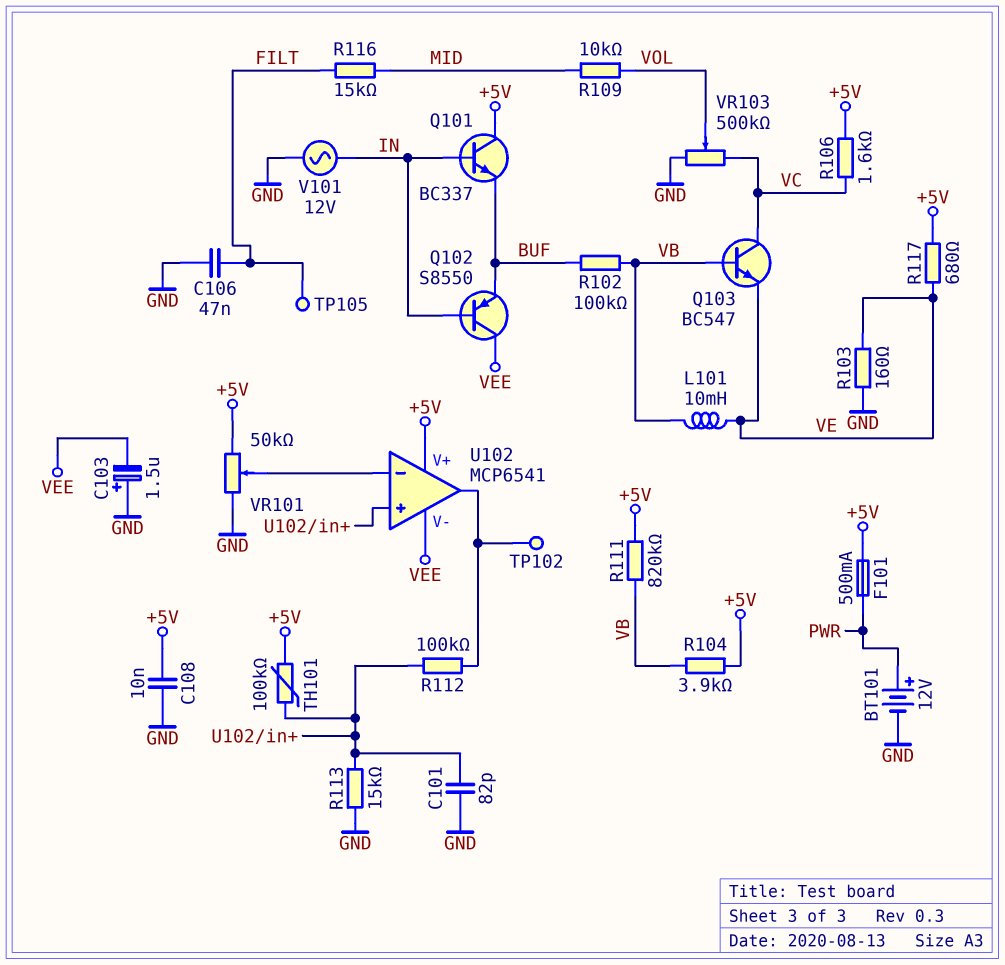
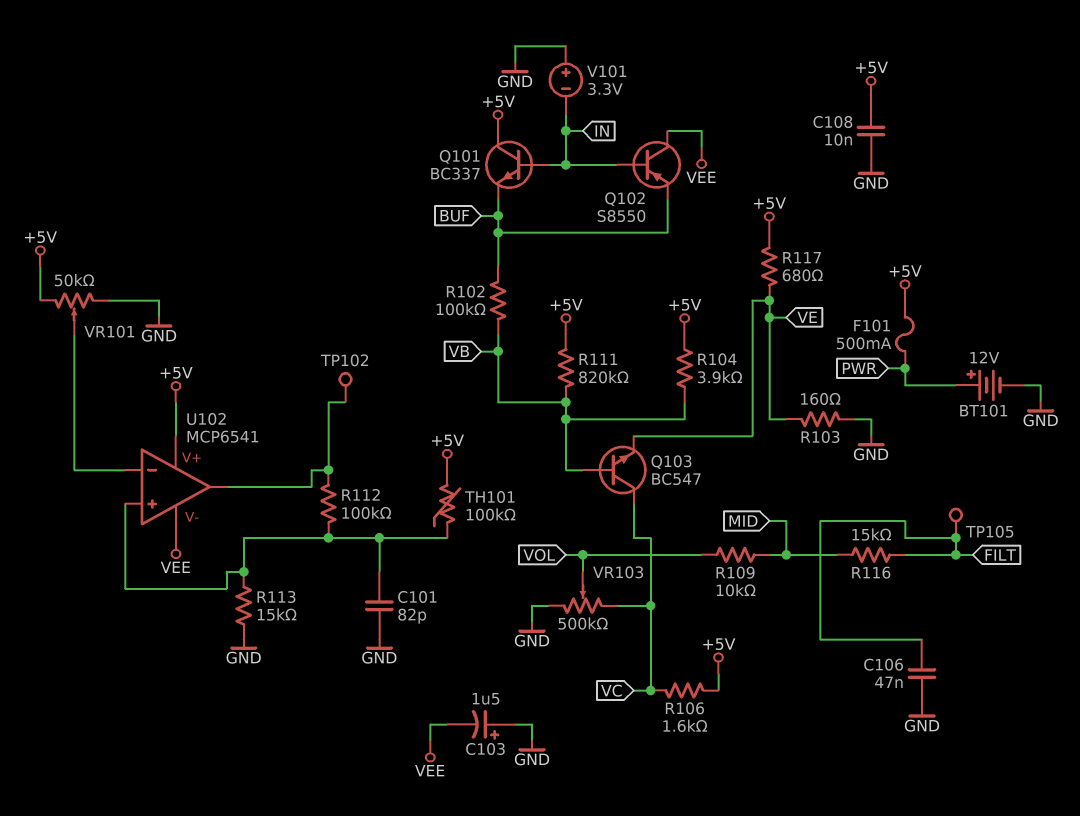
L101: 10mH (VB, VE) -> none
V101: AC 12V (GND, IN) -> 3.3V (plus GND, minus IN)

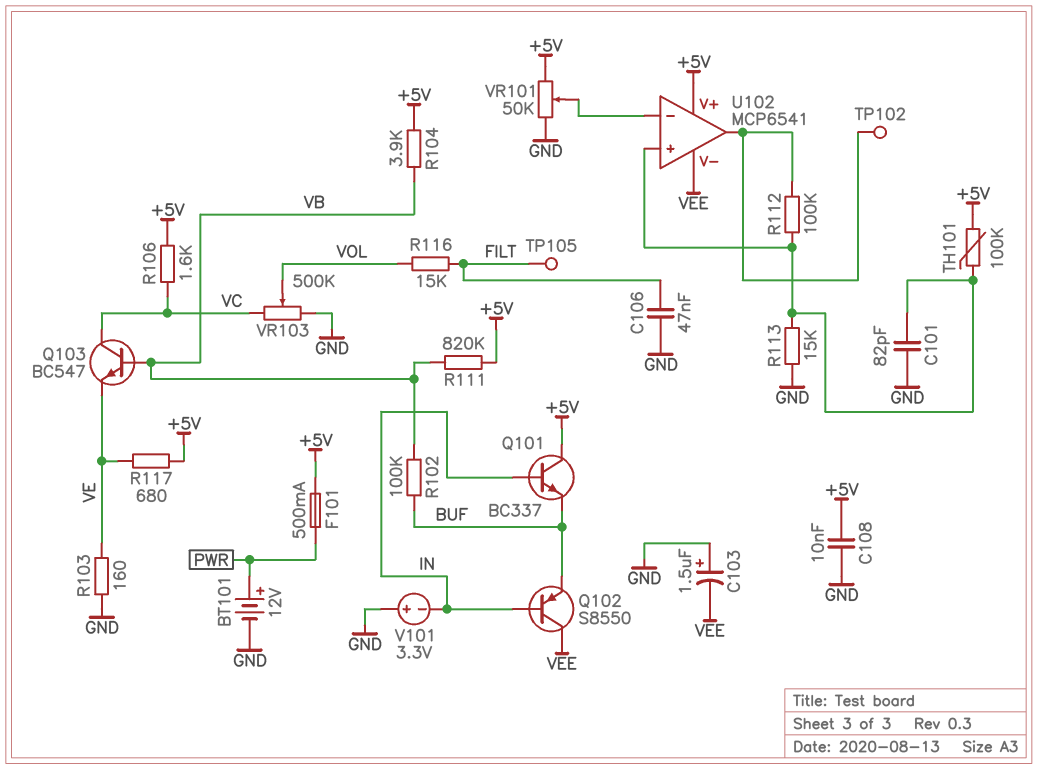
R109: 10k (MID, VOL) -> none
R116: 15k (FILT, MID) -> 15k (FILT, VOL)

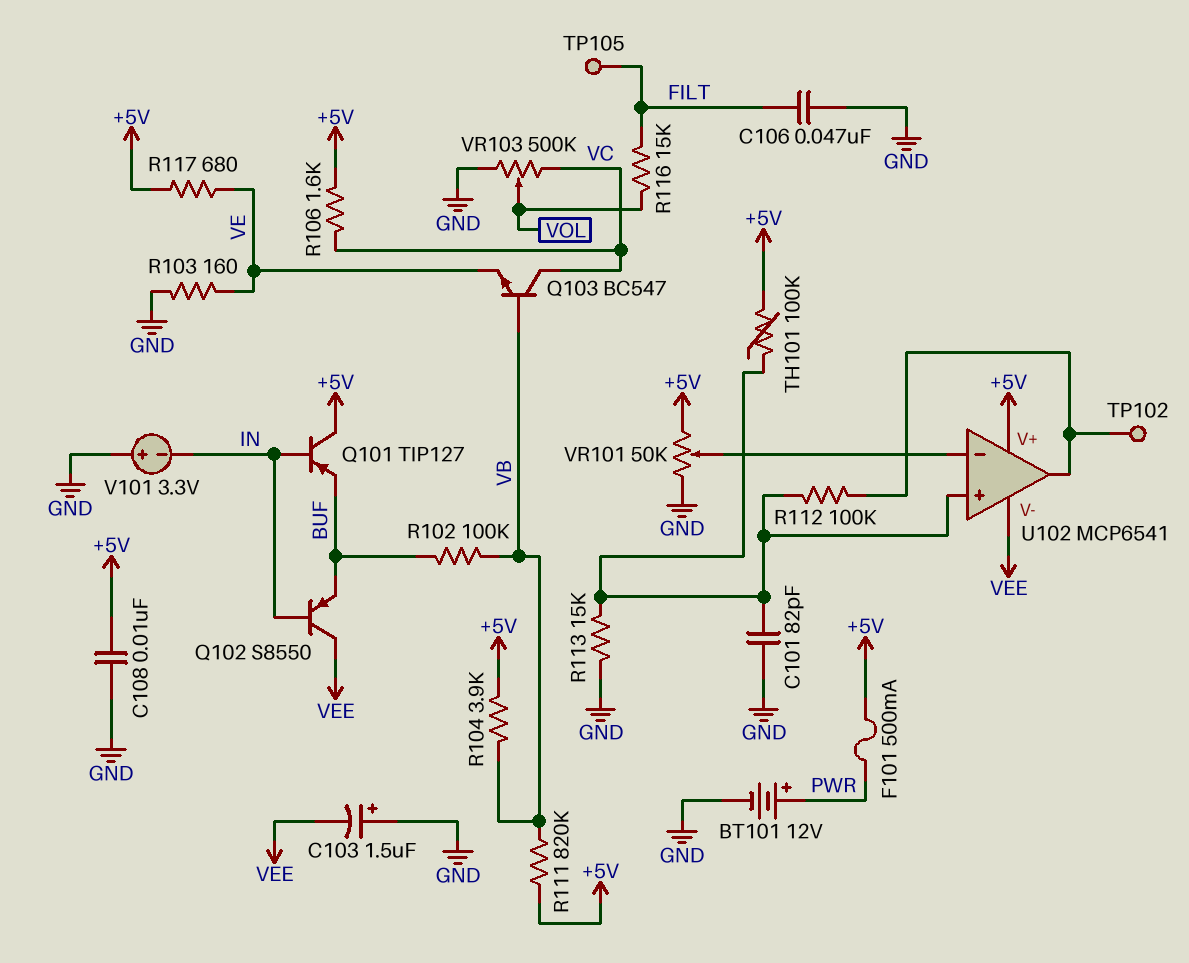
Q101: NPN BC337 (B IN, C +5V, E BUF) -> PNP TIP127 (B IN, C +5V, E BUF)

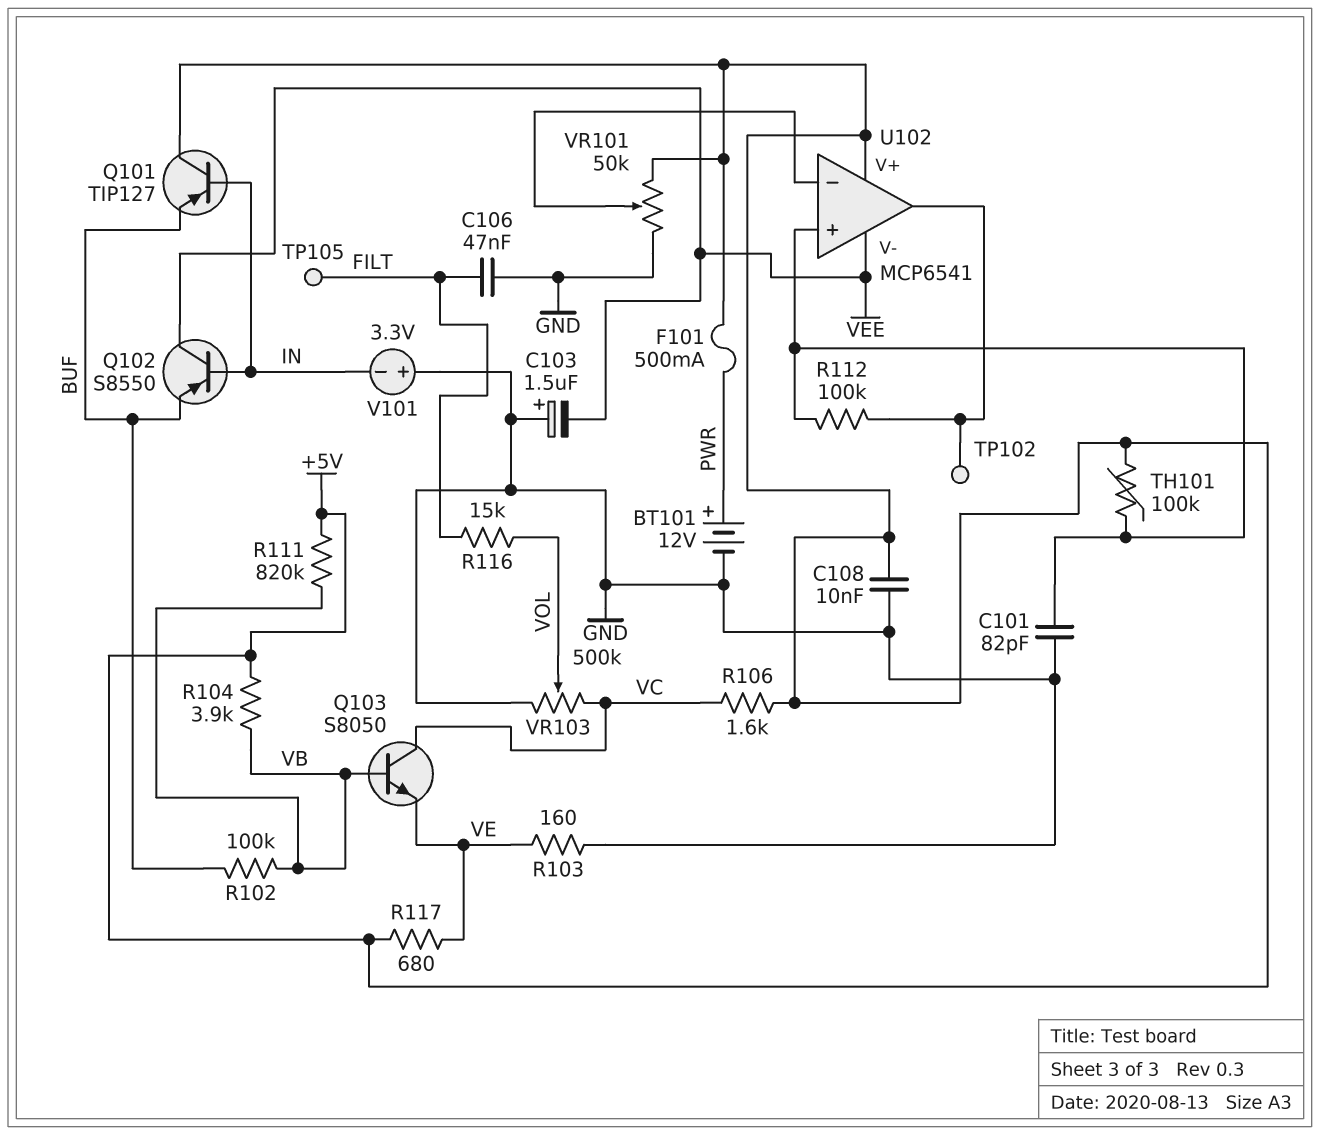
Q103: NPN BC547 (B VB, C VC, E VE) -> NPN S8050 (B VB, C VC, E VE)
R113: 15k (GND, U102/in+) -> none

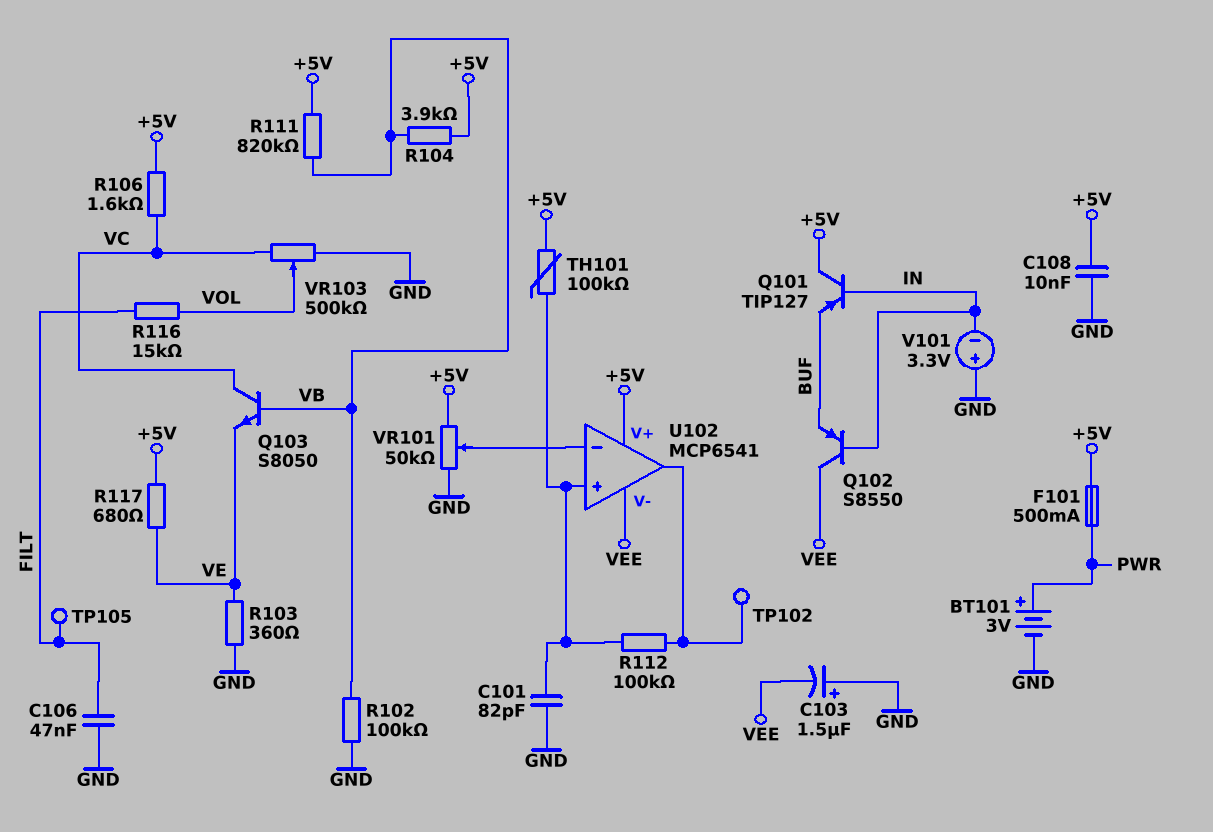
BT101: 12V (plus PWR, minus GND) -> 3V (plus PWR, minus GND)
R102: 100k (BUF, VB) -> 100k (GND, VB)
R103: 160 (GND, VE) -> 360 (GND, VE)

